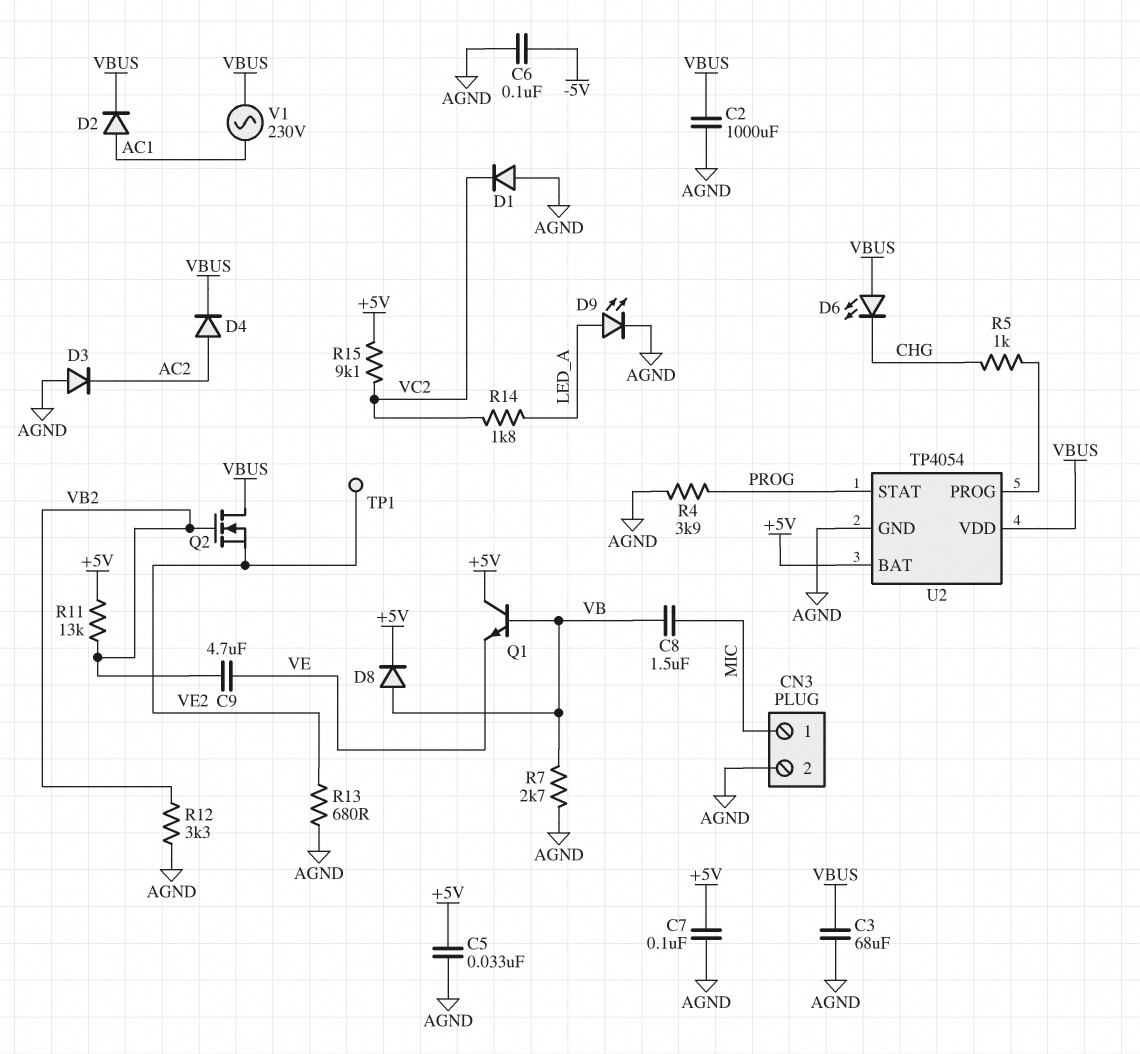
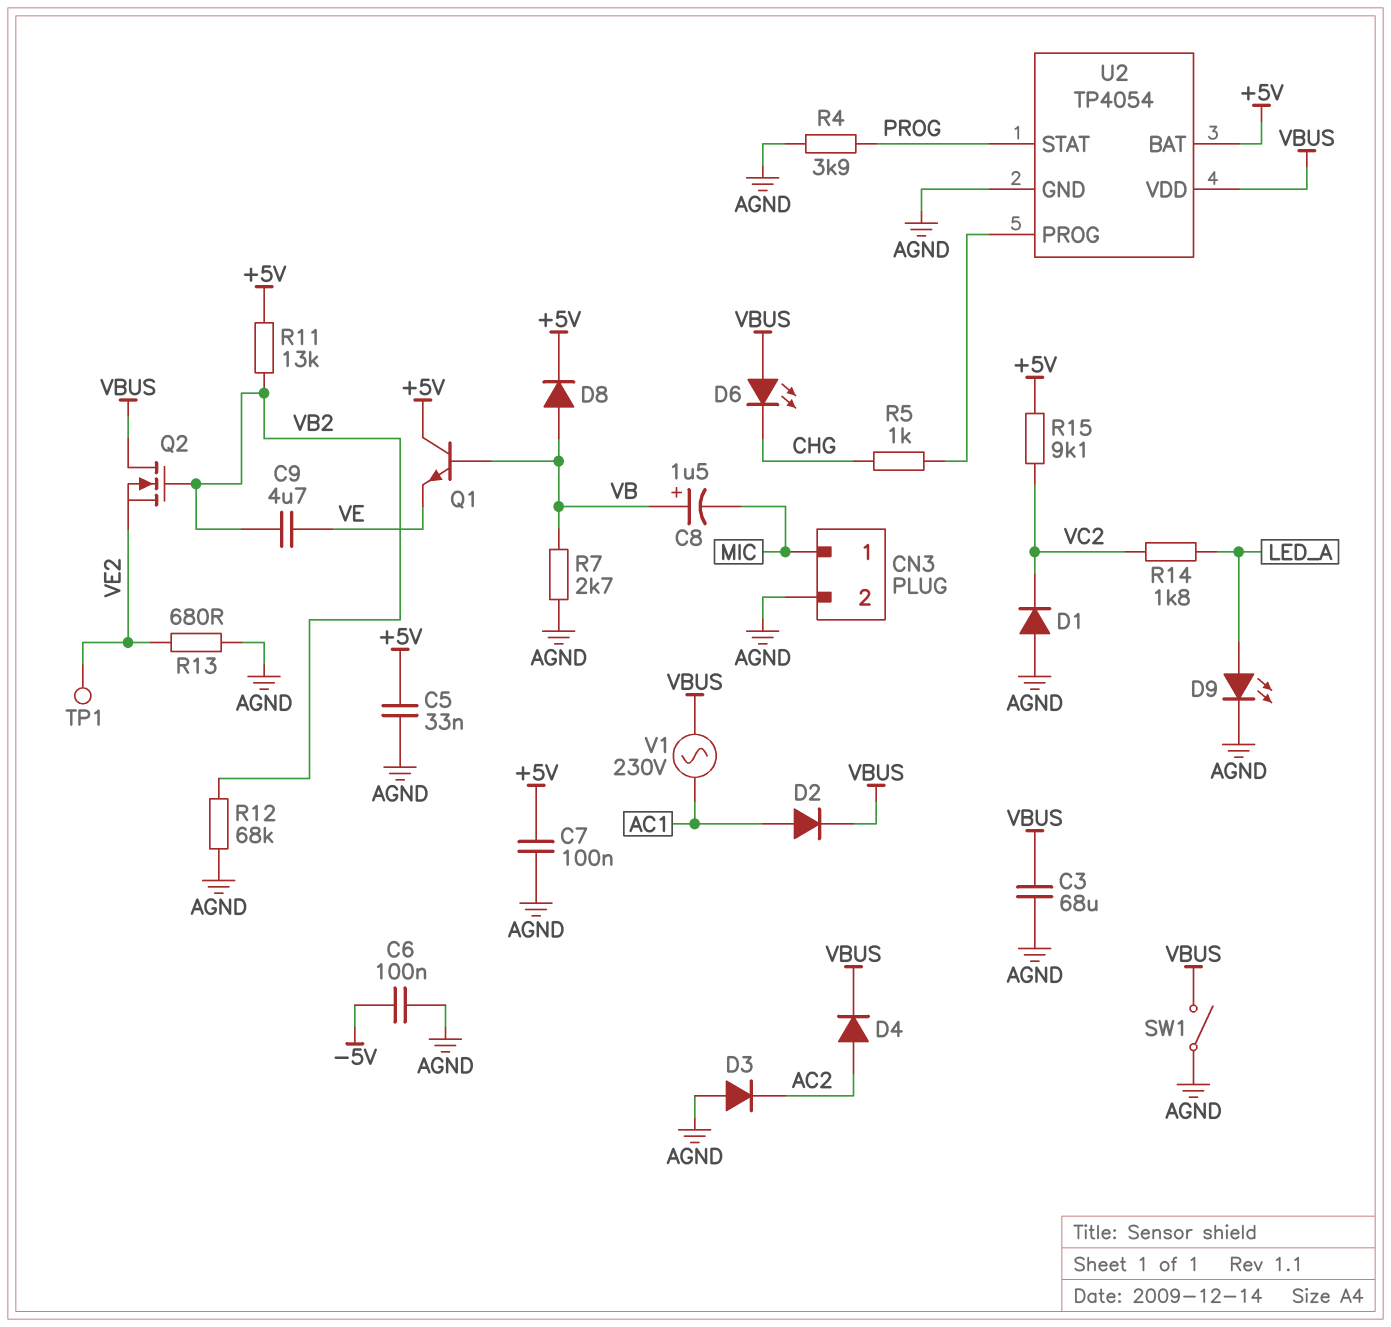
C2: 1000uF (AGND, VBUS) -> none
C8: 1.5uF (MIC, VB) -> 1.5uF (plus VB, minus MIC)
R12: 3.3k (AGND, VB2) -> 68k (AGND, VB2)
SW1: none -> switch (AGND, VBUS)

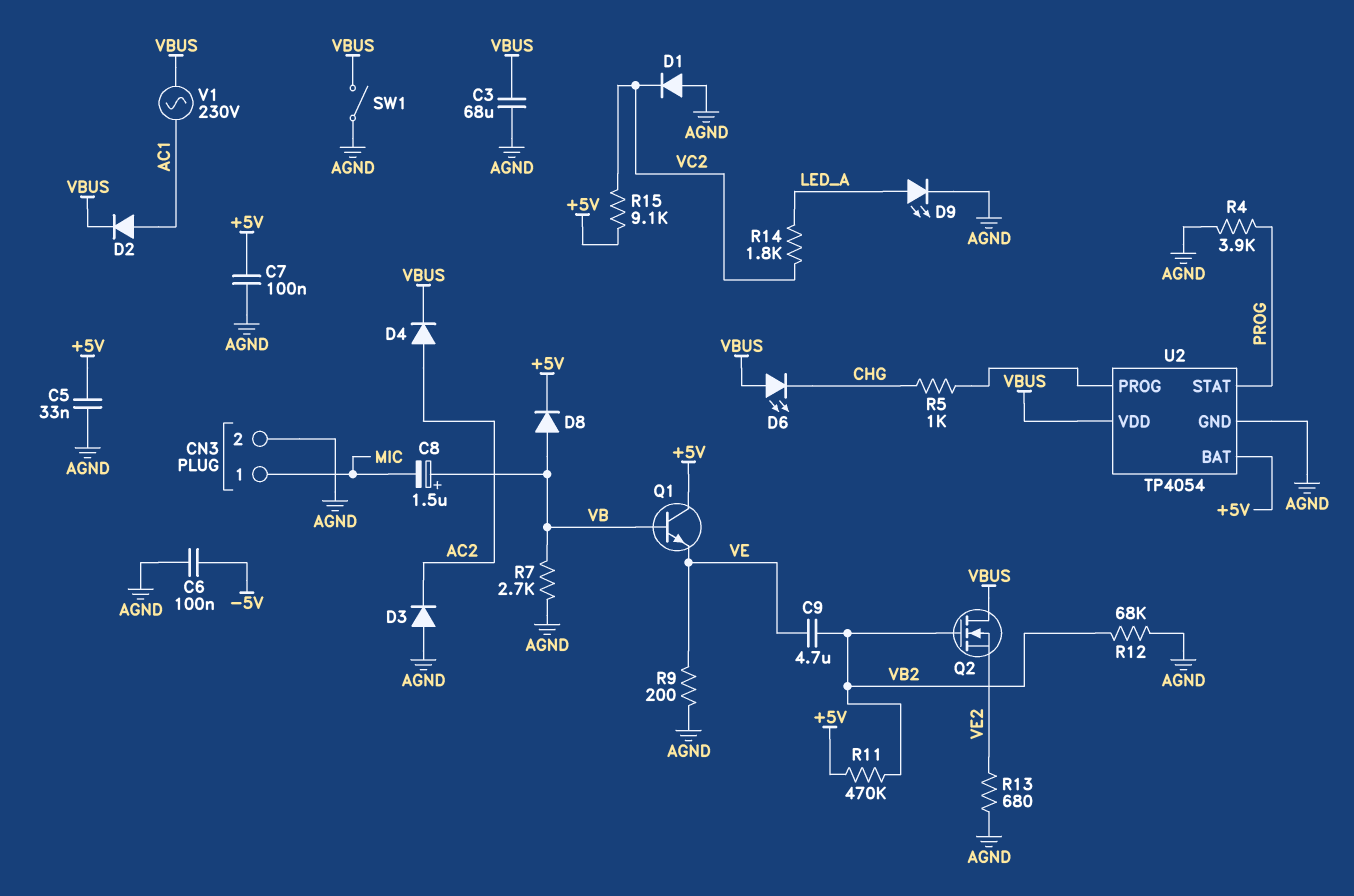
R9: none -> 200 (AGND, VE)
R11: 13k (+5V, VB2) -> 470k (+5V, VB2)
TP1: test point (VE2) -> none

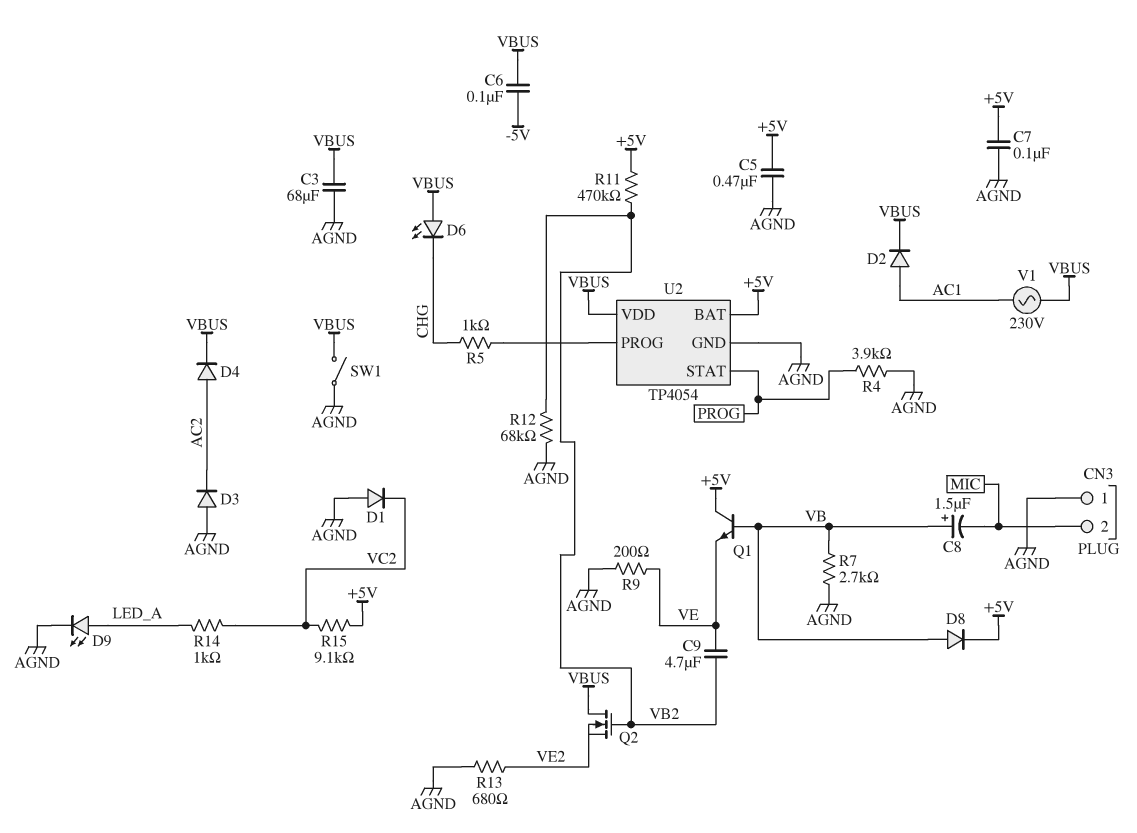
C5: 33nF (+5V, AGND) -> 470nF (+5V, AGND)
C6: 100nF (-5V, AGND) -> 100nF (-5V, VBUS)
CN3 pin 1: MIC -> AGND
CN3 pin 2: AGND -> MIC
R14: 1.8k (LED_A, VC2) -> 1k (LED_A, VC2)

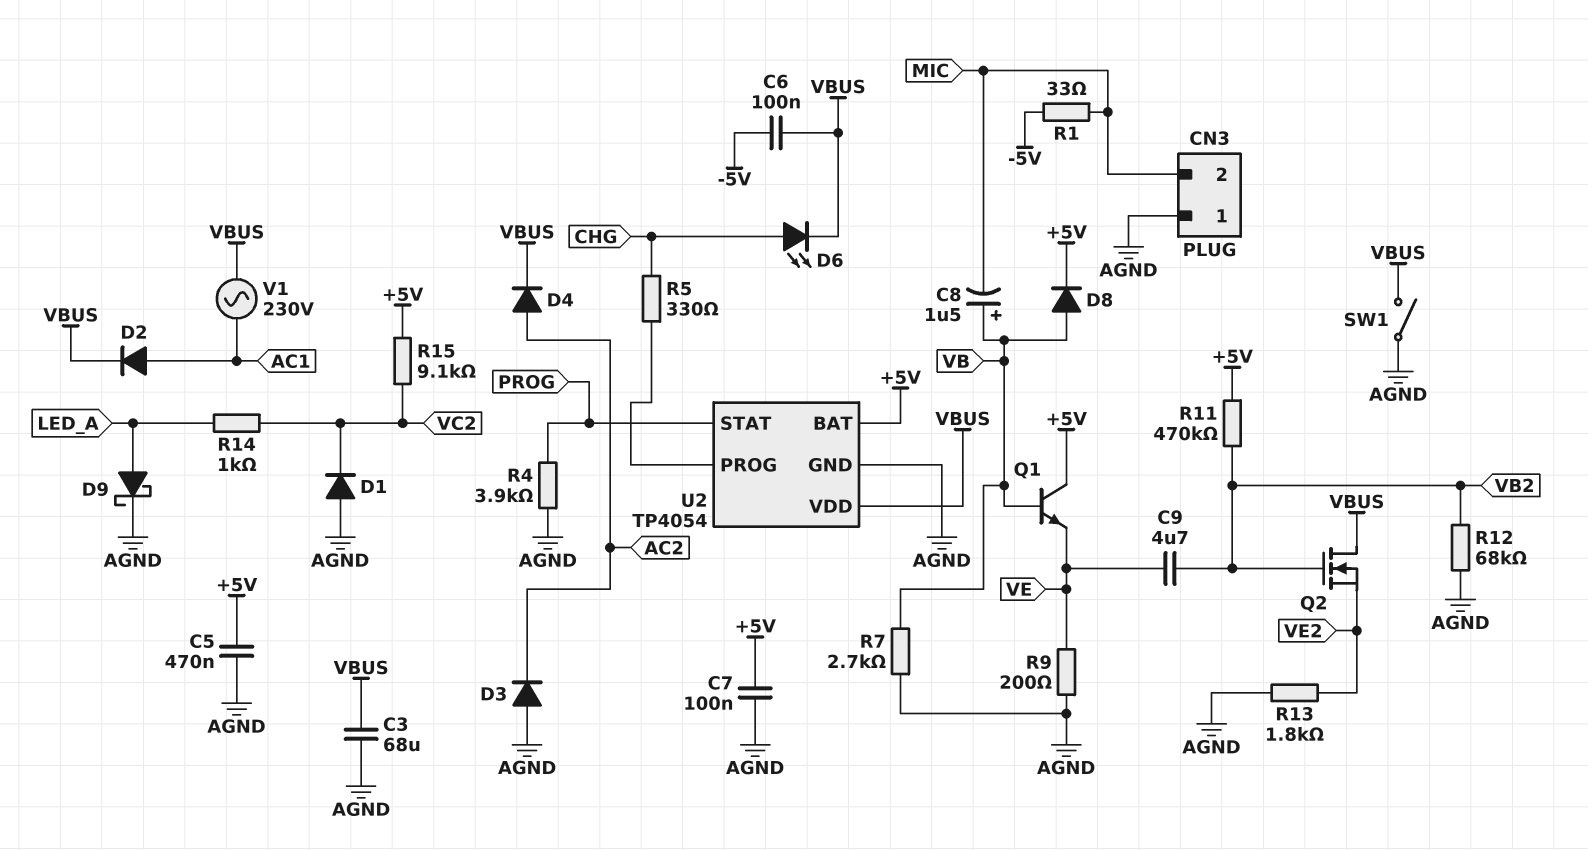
D6: LED (A VBUS, K CHG) -> LED (A CHG, K VBUS)
D9: LED (A LED_A, K AGND) -> schottky (A LED_A, K AGND)
R1: none -> 33 (-5V, MIC)
R5: 1k (CHG, U2/PROG) -> 330 (CHG, U2/PROG)
R13: 680 (AGND, VE2) -> 1.8k (AGND, VE2)

